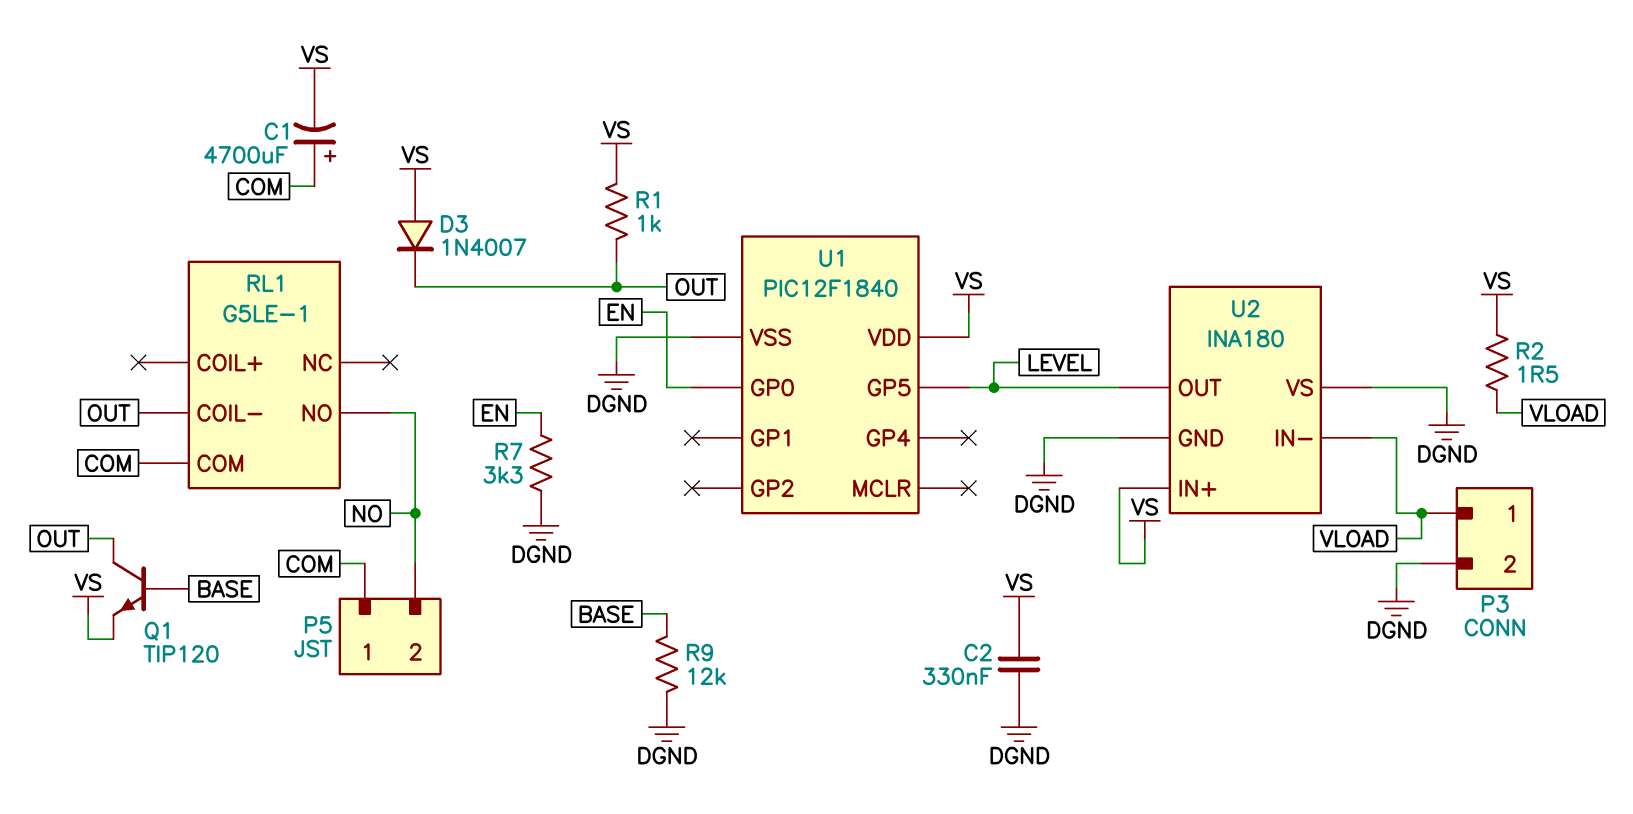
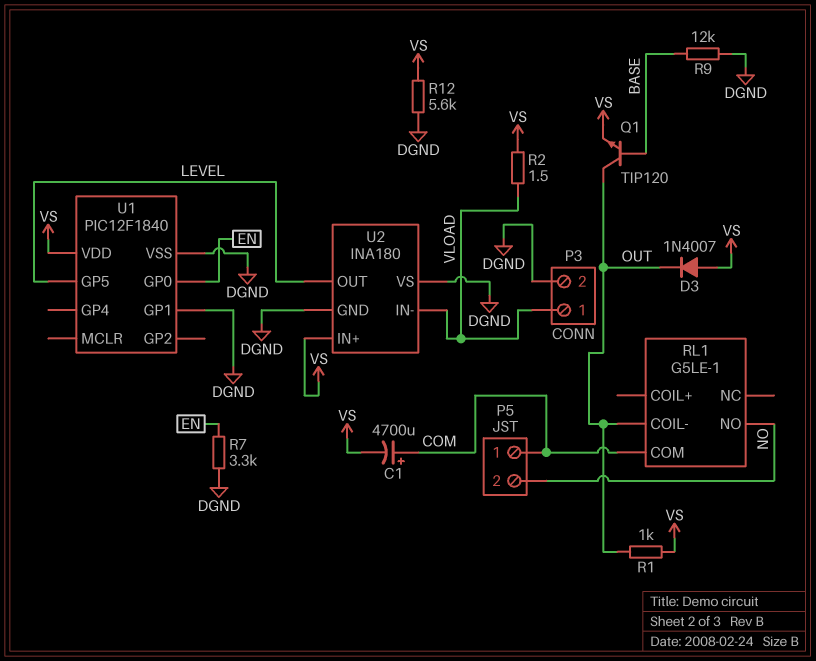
C2: 330nF (DGND, VS) -> none
R12: none -> 5.6k (DGND, VS)
U1 pin GP1: none -> DGND

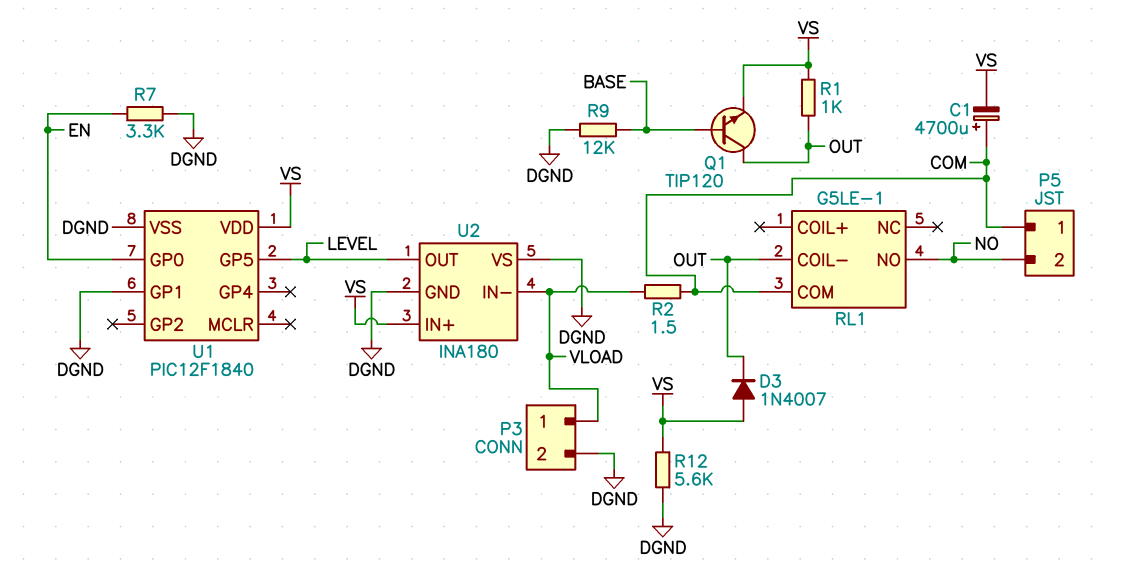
R2: 1.5 (VLOAD, VS) -> 1.5 (COM, VLOAD)

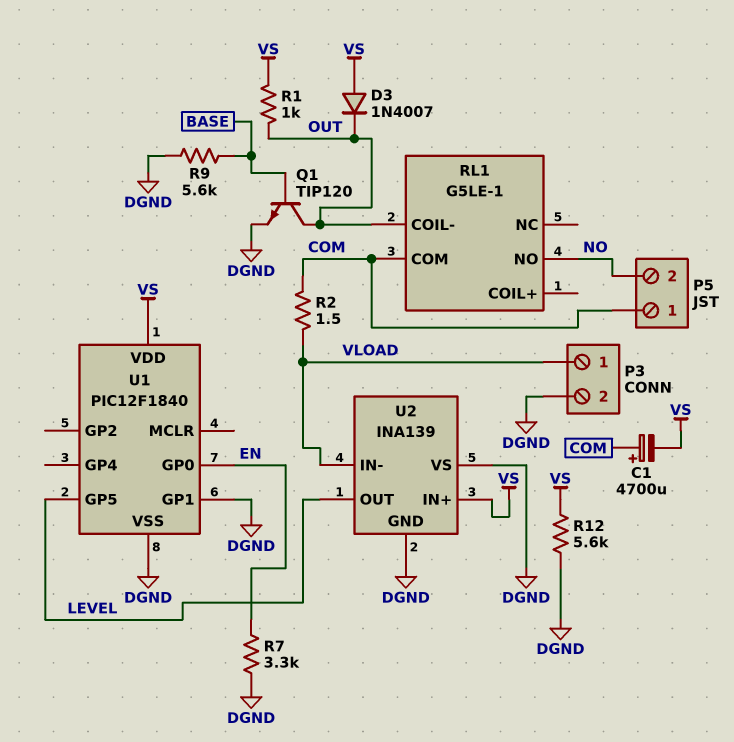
Q1: NPN TIP120 (B BASE, C OUT, E VS) -> NPN TIP120 (B BASE, C OUT, E DGND)
R9: 12k (BASE, DGND) -> 5.6k (BASE, DGND)
U2: INA180 -> INA139

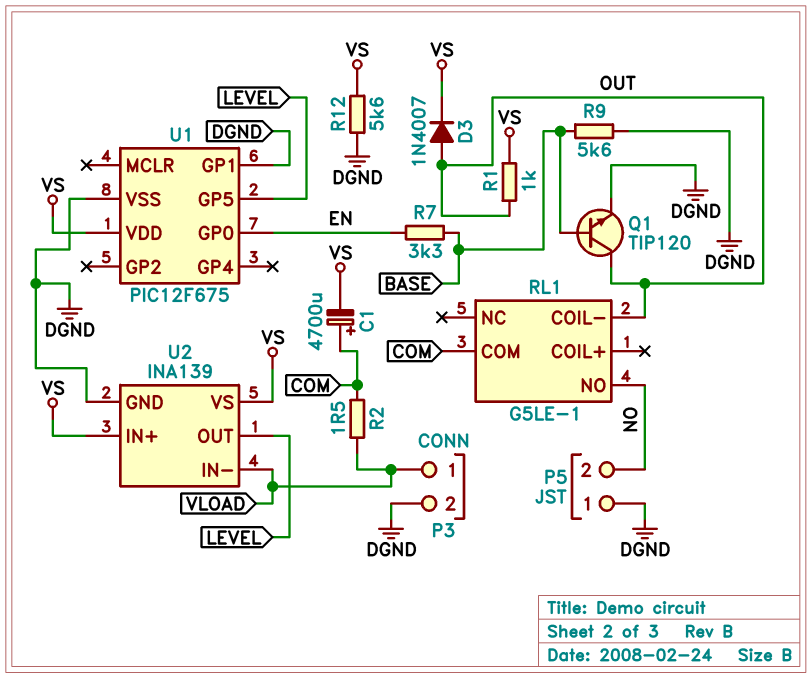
D3: diode 1N4007 (A VS, K OUT) -> diode 1N4007 (A OUT, K VS)
P5 pin 1: COM -> DGND
R7: 3.3k (DGND, EN) -> 3.3k (BASE, EN)
U1: PIC12F1840 -> PIC12F675
U2 pin VS: DGND -> VS

